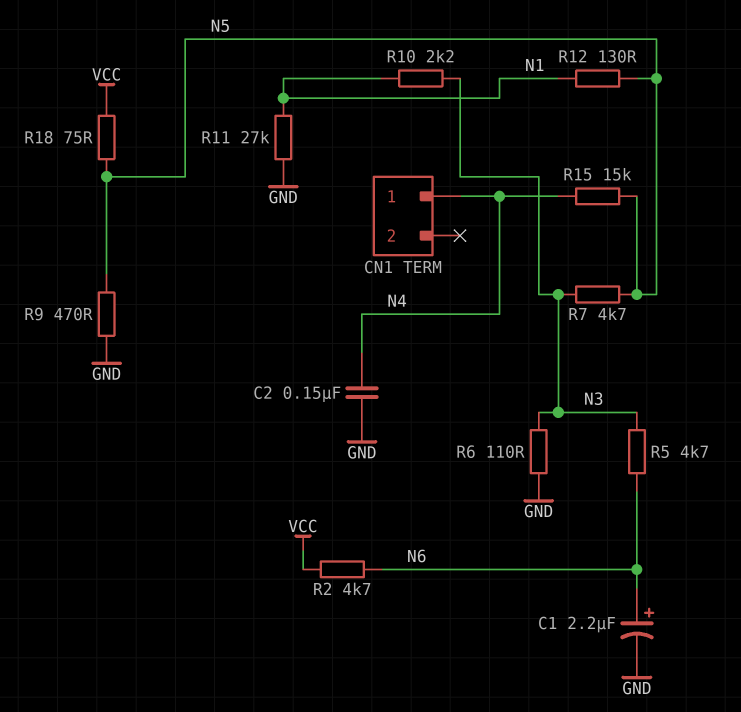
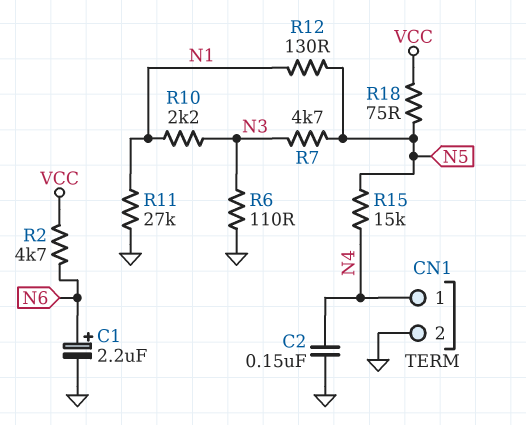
CN1 pin 2: none -> GND
R5: 4.7k (N3, N6) -> none
R9: 470 (GND, N5) -> none

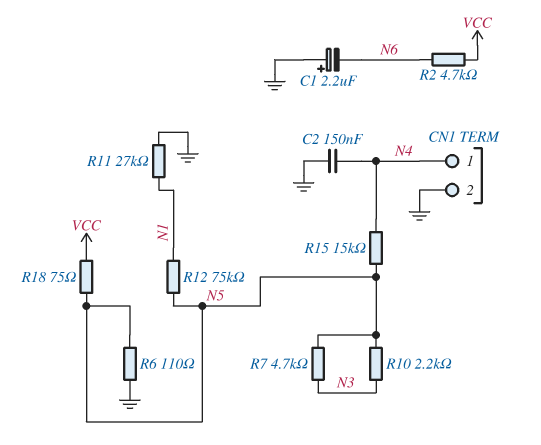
C1: 2.2uF (plus N6, minus GND) -> 2.2uF (plus GND, minus N6)
R6: 110 (GND, N3) -> 110 (GND, N5)
R10: 2.2k (N1, N3) -> 2.2k (N3, N5)
R12: 130 (N1, N5) -> 75k (N1, N5)

